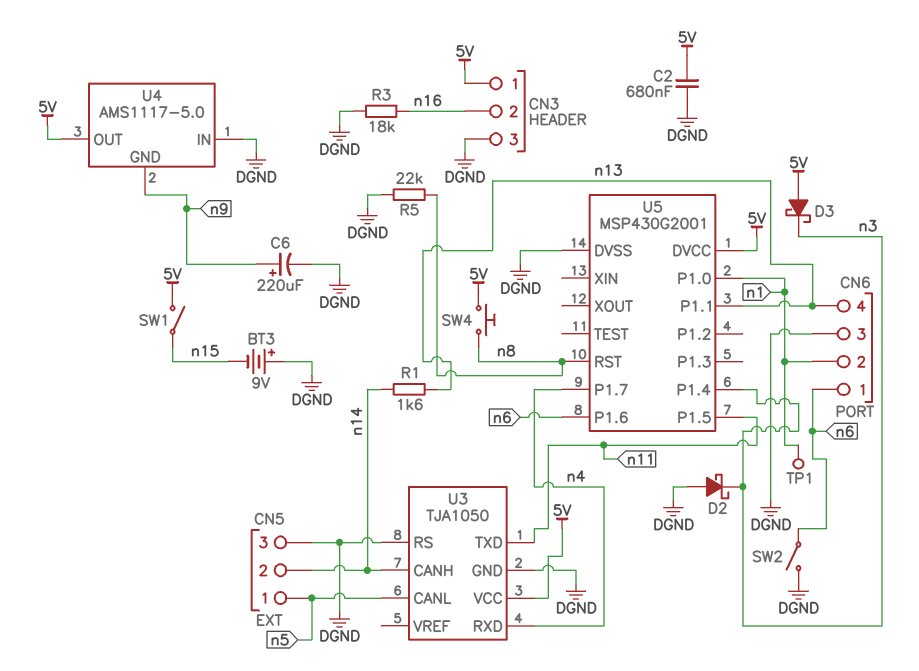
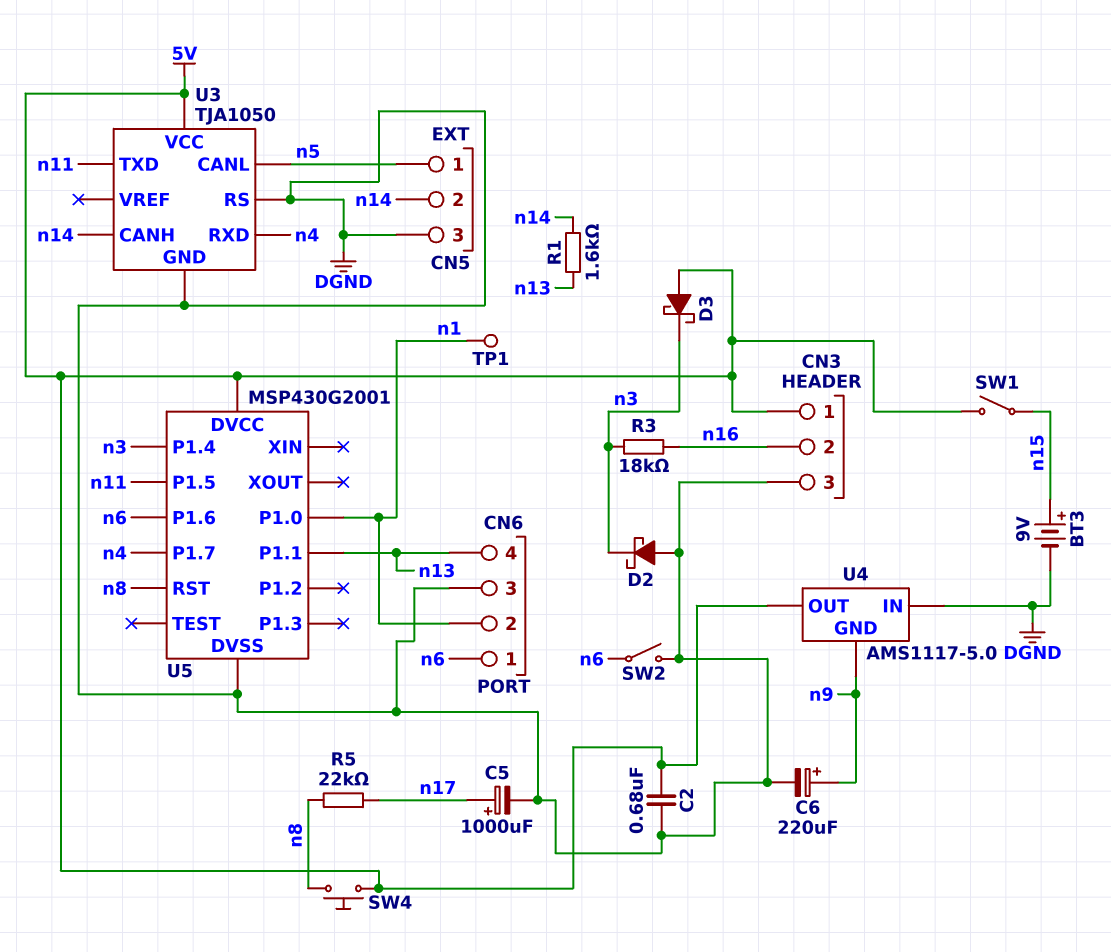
BT3: 9V (plus DGND, minus n15) -> 9V (plus n15, minus DGND)
C5: none -> 1000uF (plus n17, minus DGND)
R3: 18k (DGND, n16) -> 18k (n3, n16)
R5: 22k (DGND, n8) -> 22k (n8, n17)

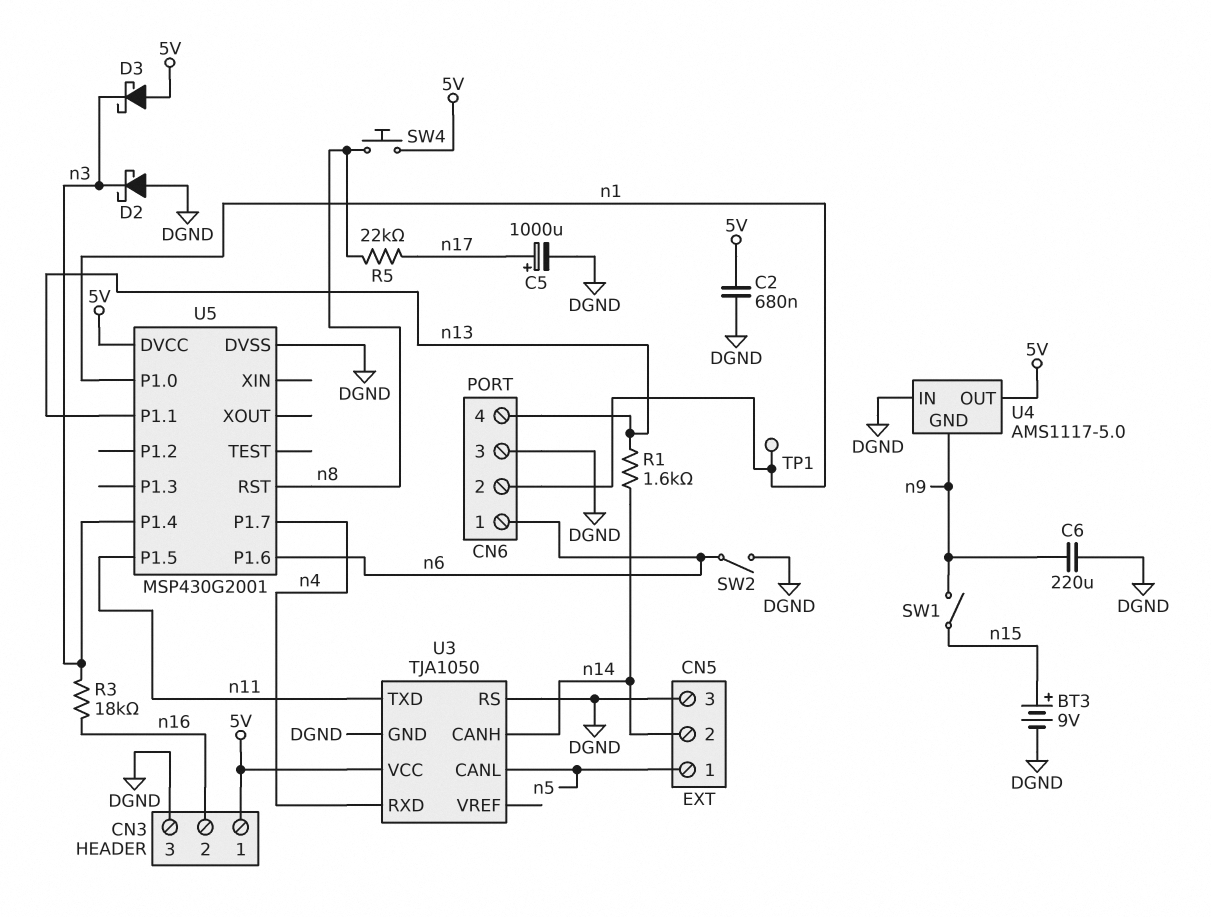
C6: 220uF (plus n9, minus DGND) -> 220uF (DGND, n9)
SW1: switch (5V, n15) -> switch (n9, n15)

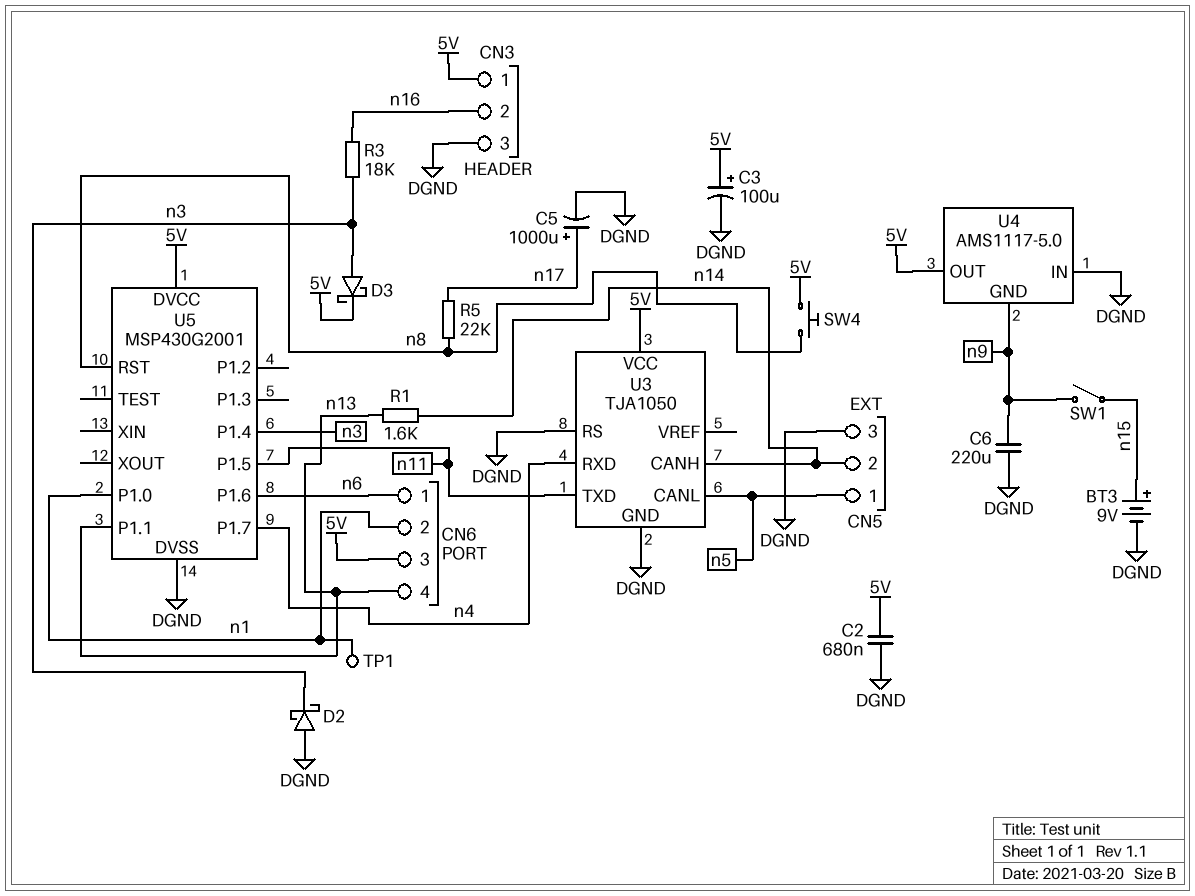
C3: none -> 100uF (plus 5V, minus DGND)
CN6 pin 3: DGND -> 5V
D3: schottky (A 5V, K n3) -> schottky (A n3, K 5V)
SW2: switch (DGND, n6) -> none

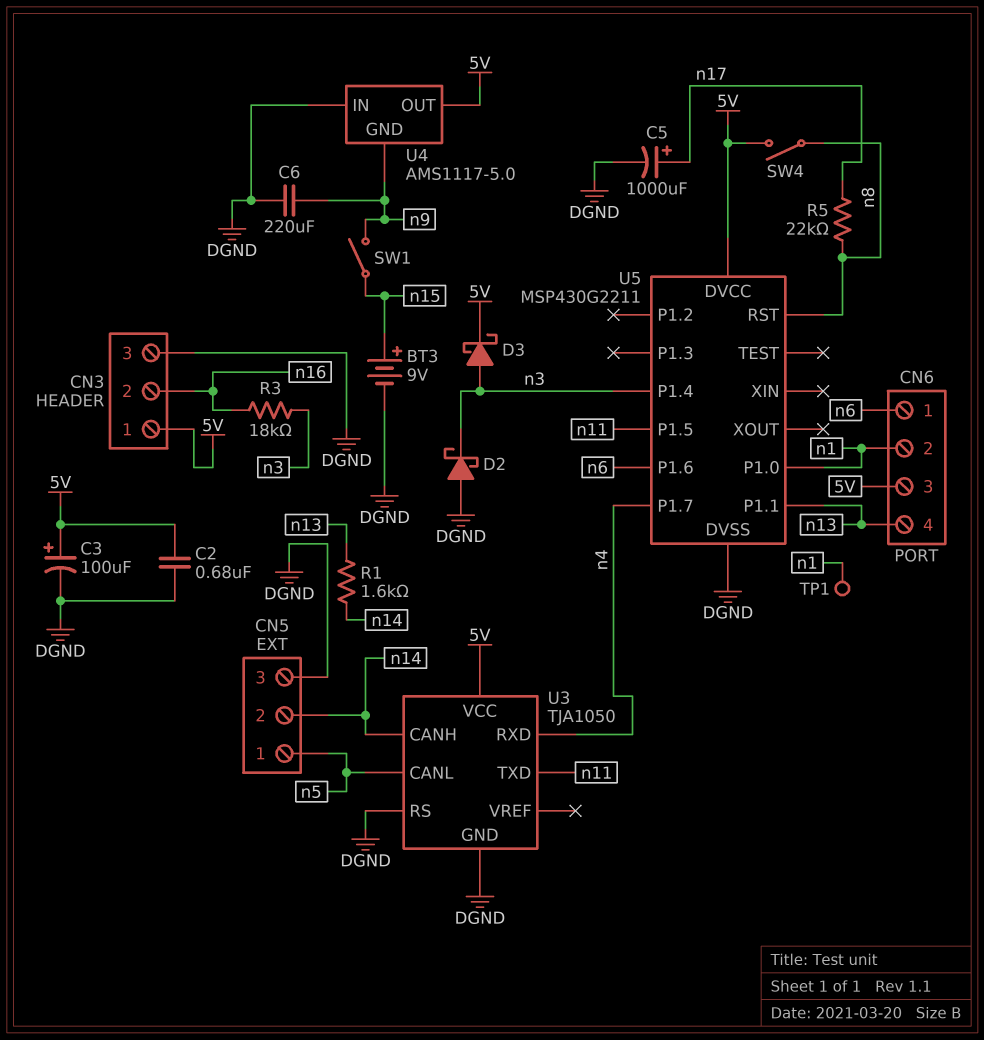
SW4: button (5V, n8) -> switch (5V, n8)
U5: MSP430G2001 -> MSP430G2211

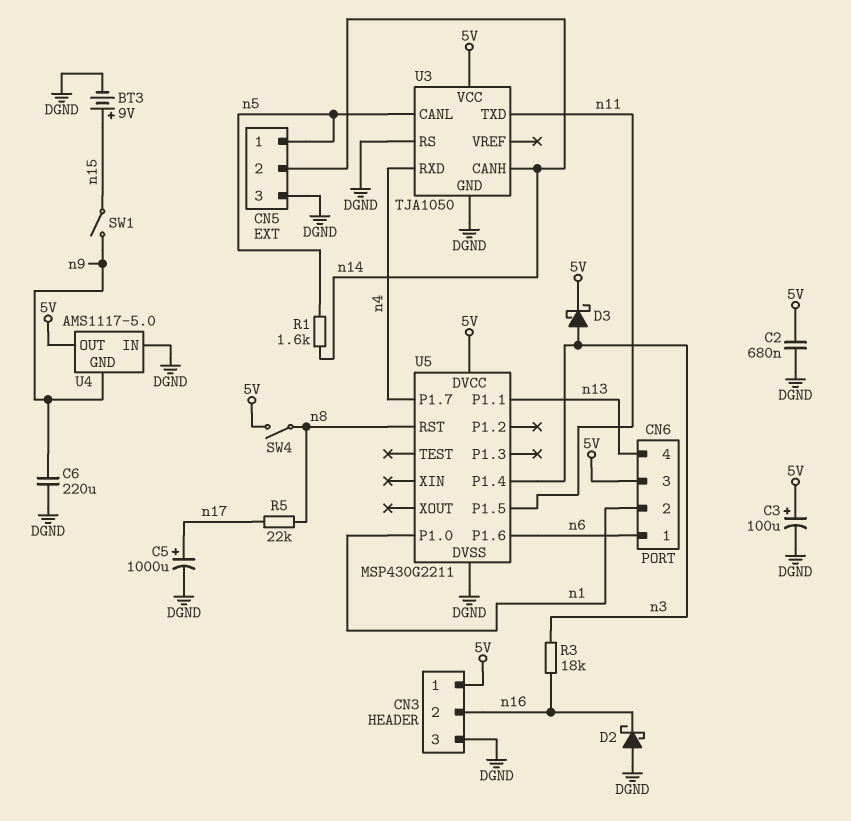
D2: schottky (A DGND, K n3) -> schottky (A DGND, K n16)
R1: 1.6k (n13, n14) -> 1.6k (n5, n14)
TP1: test point (n1) -> none

